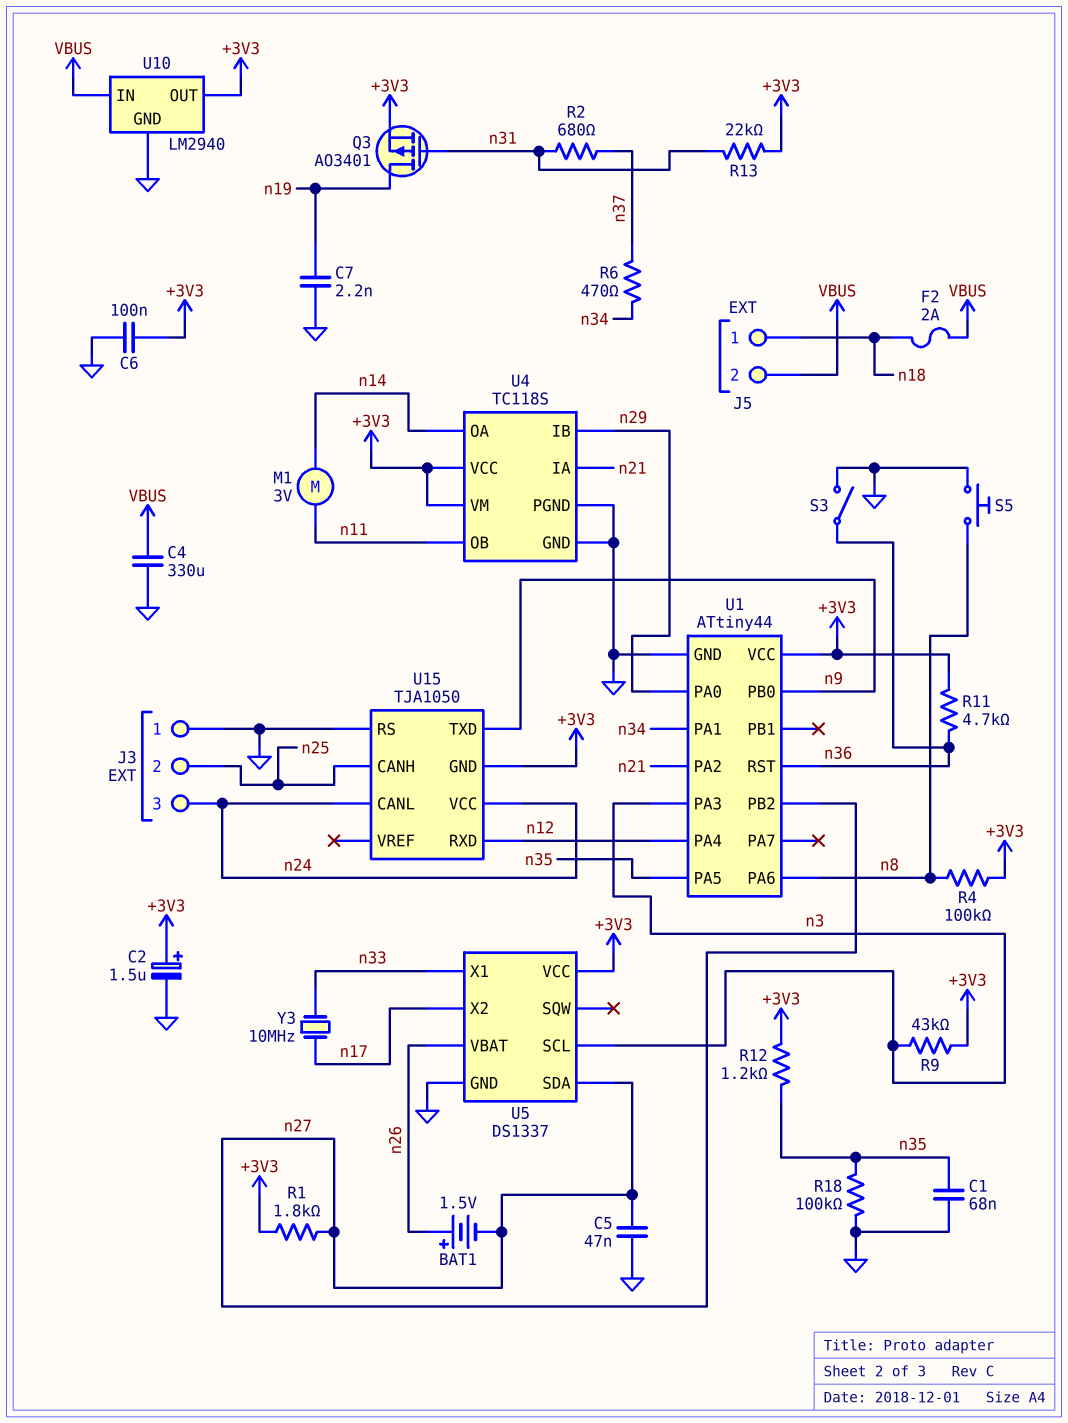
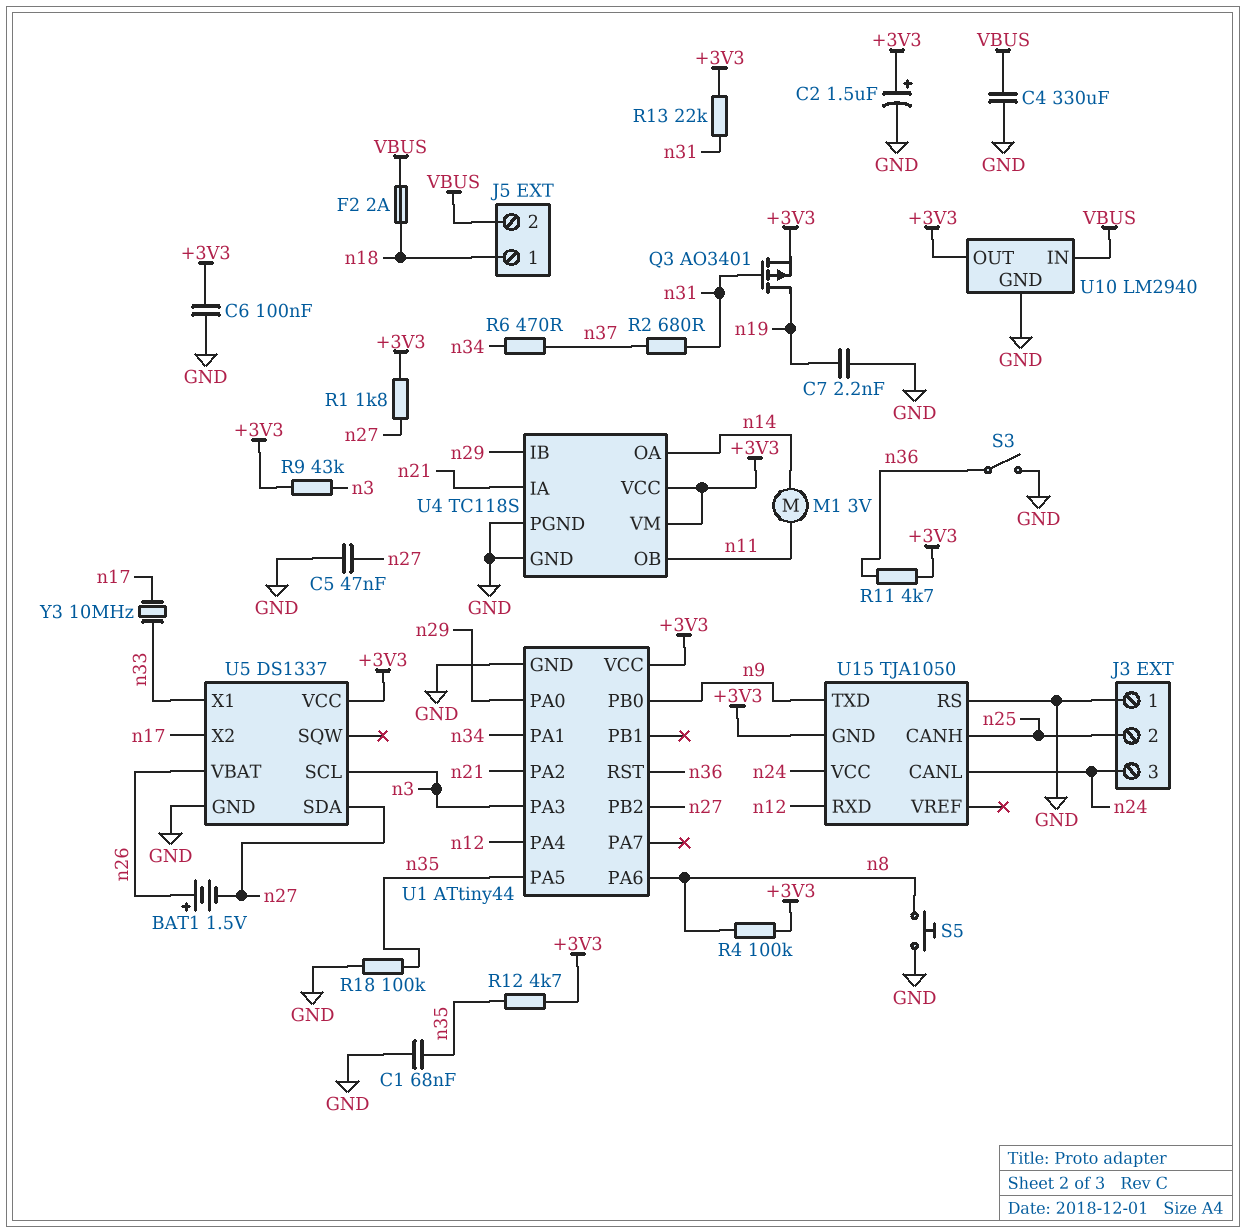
R12: 1.2k (+3V3, n35) -> 4.7k (+3V3, n35)

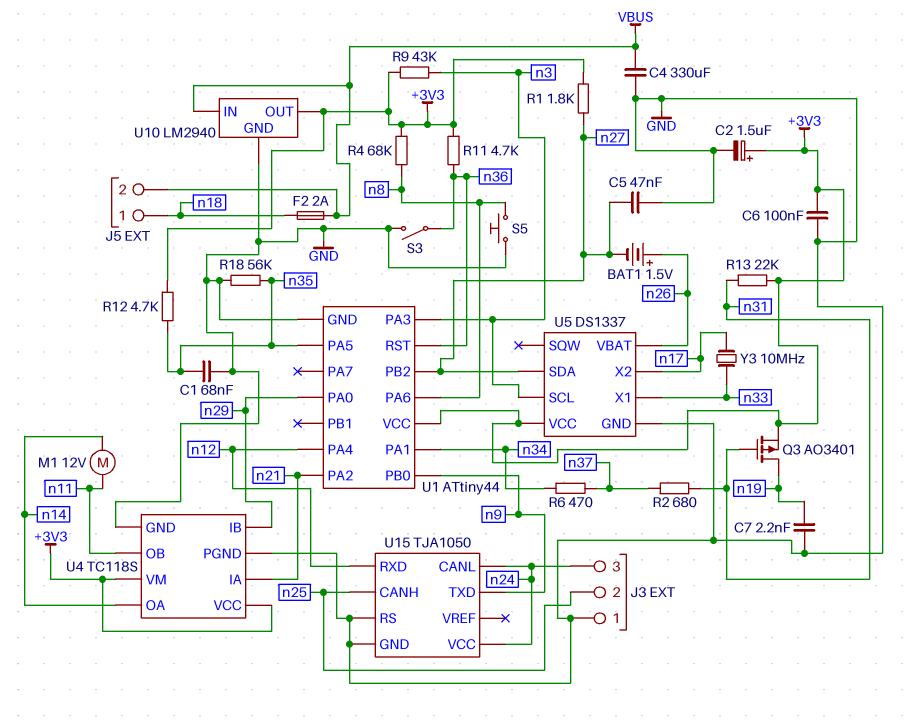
M1: motor 3V (n11, n14) -> motor 12V (n11, n14)
R4: 100k (+3V3, n8) -> 68k (+3V3, n8)
R18: 100k (GND, n35) -> 56k (GND, n35)
U15 pin GND: +3V3 -> GND

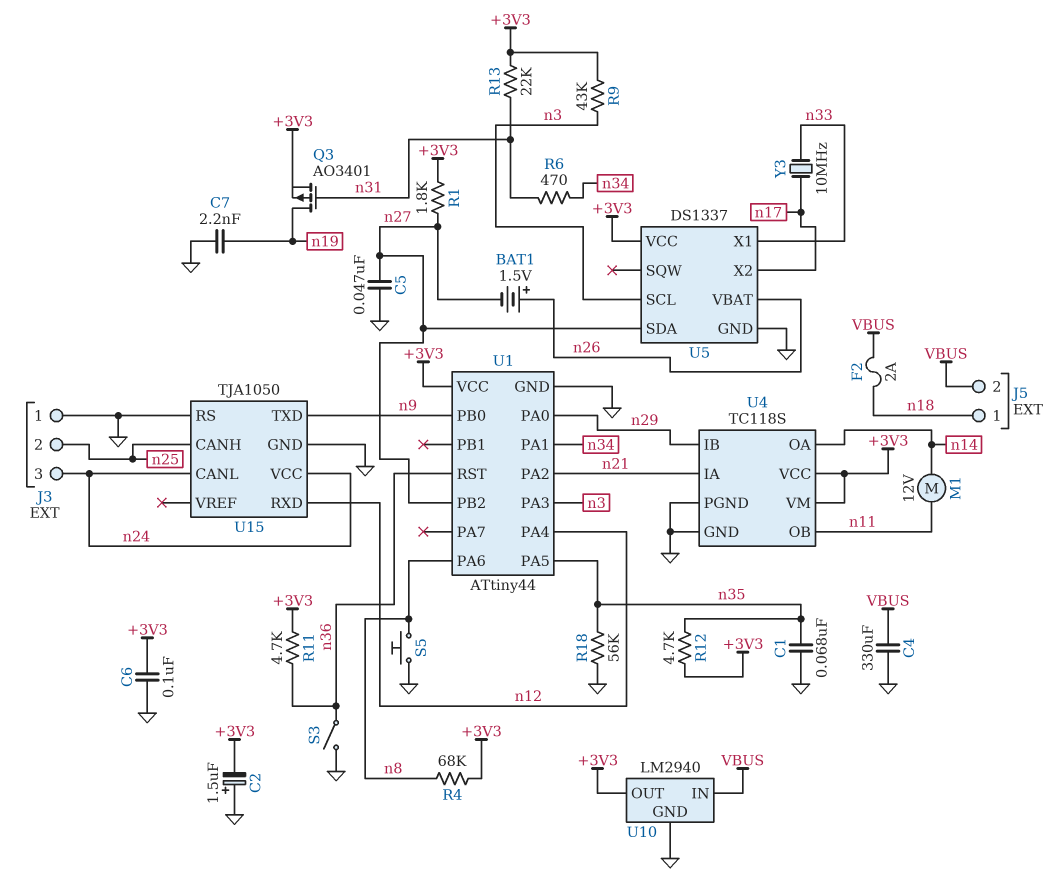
C2: 1.5uF (plus +3V3, minus GND) -> 1.5uF (plus GND, minus +3V3)
R2: 680 (n31, n37) -> none
R6: 470 (n34, n37) -> 470 (n31, n34)

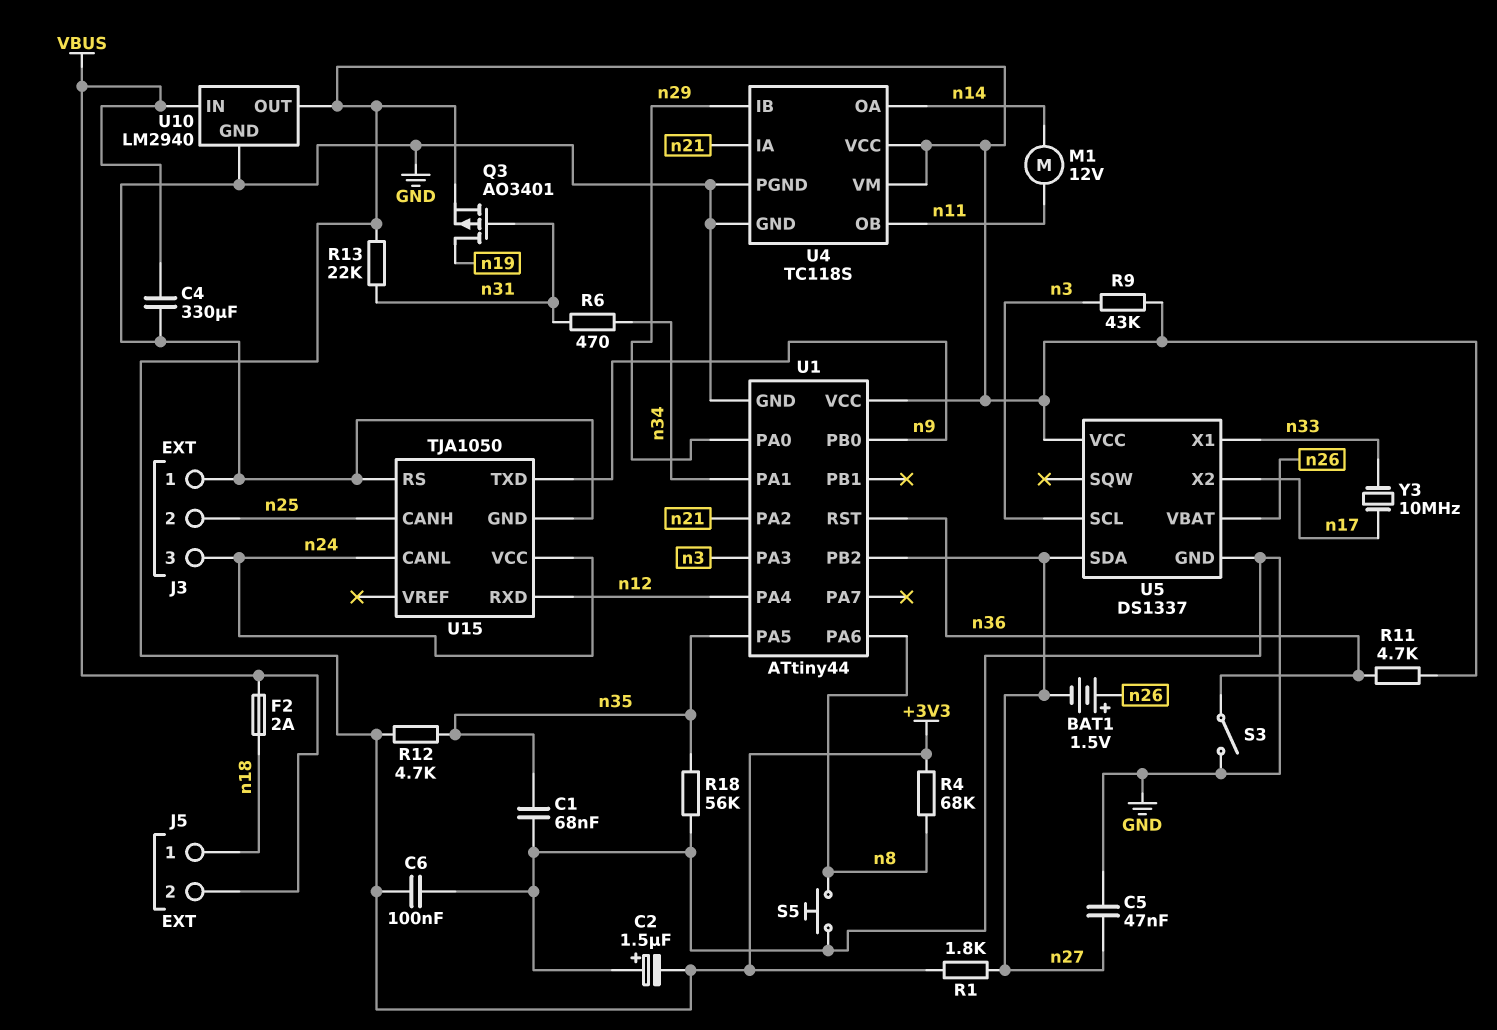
C7: 2.2nF (GND, n19) -> none

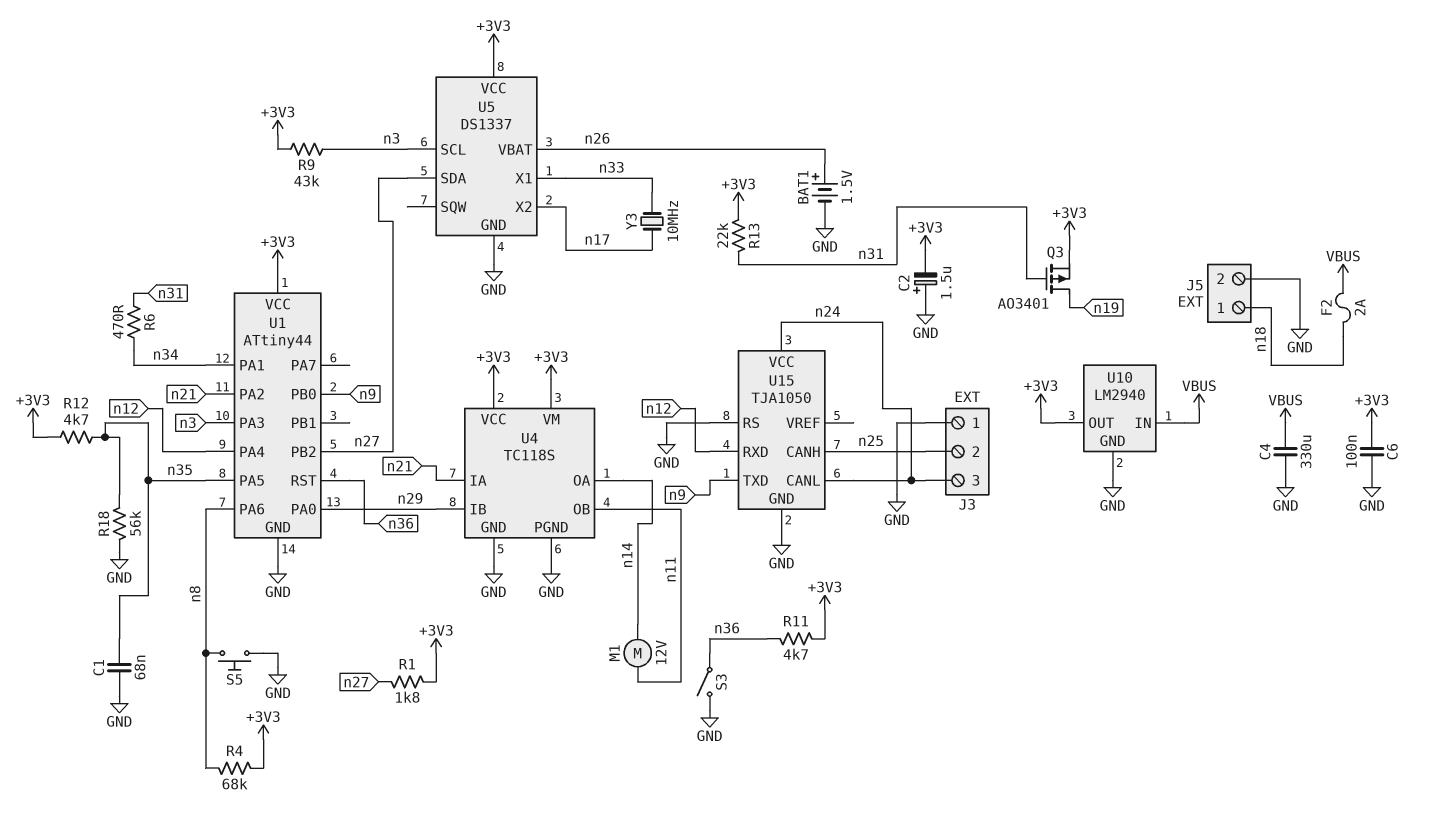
BAT1: 1.5V (plus n26, minus n27) -> 1.5V (plus n26, minus GND)
C5: 47nF (GND, n27) -> none
J5 pin 2: VBUS -> GND

